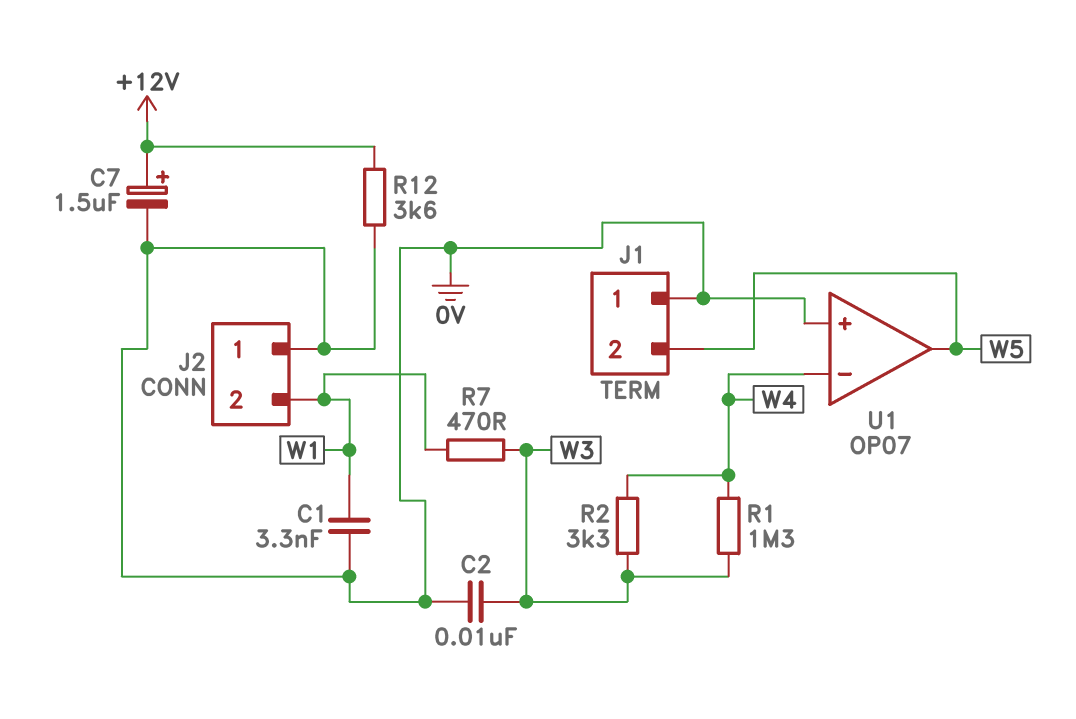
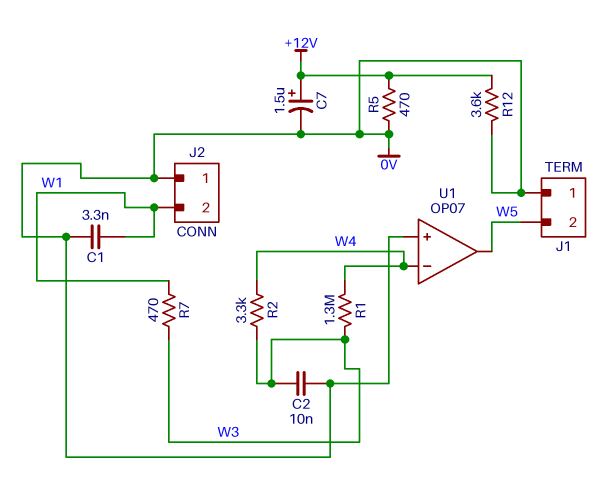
R5: none -> 470 (+12V, 0V)

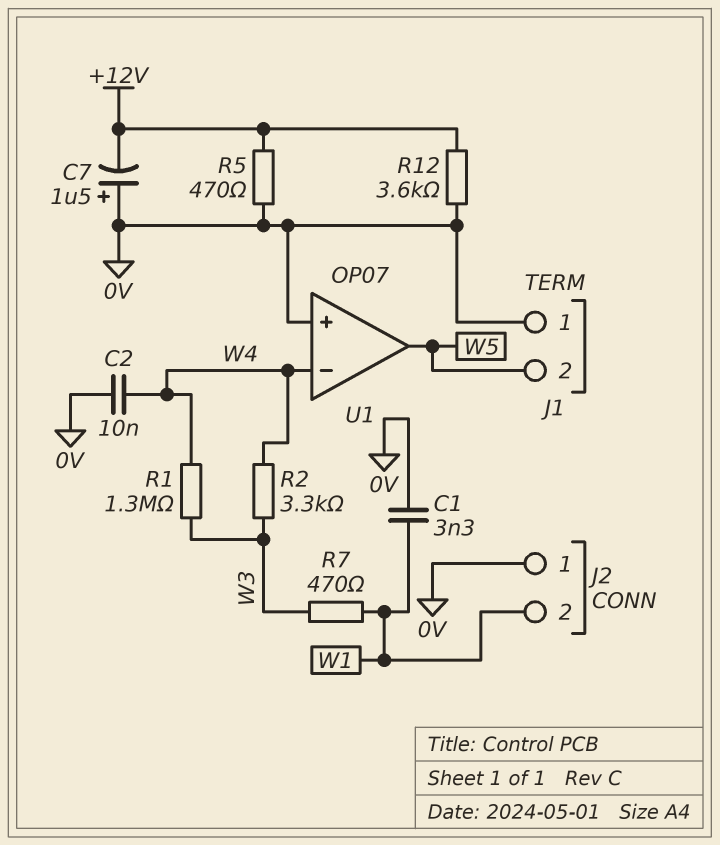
C2: 10nF (0V, W3) -> 10nF (0V, W4)
C7: 1.5uF (plus +12V, minus 0V) -> 1.5uF (plus 0V, minus +12V)

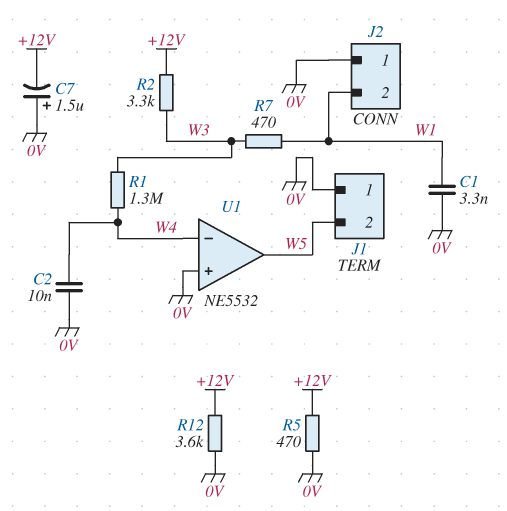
R2: 3.3k (W3, W4) -> 3.3k (+12V, W3)
U1: OP07 -> NE5532

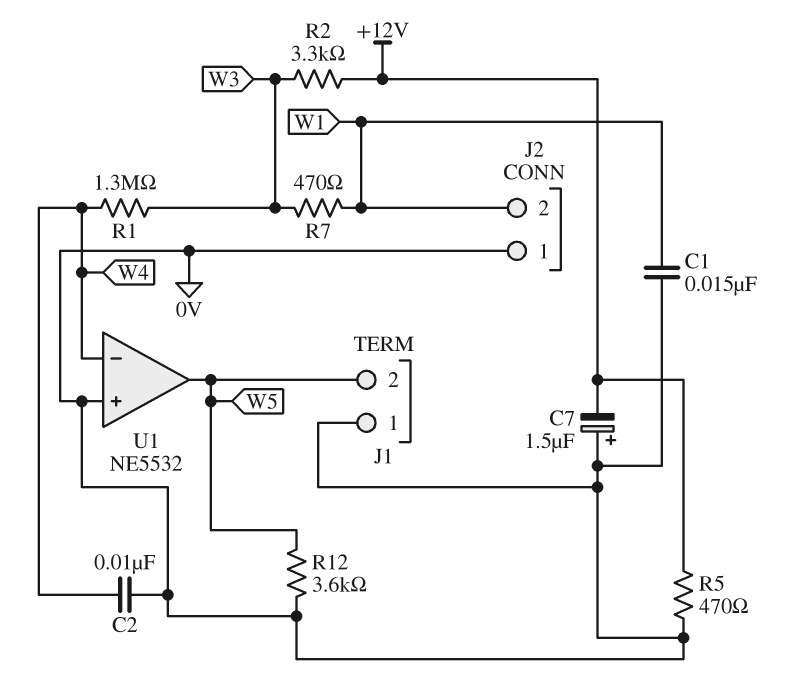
C1: 3.3nF (0V, W1) -> 15nF (0V, W1)
R12: 3.6k (+12V, 0V) -> 3.6k (0V, W5)

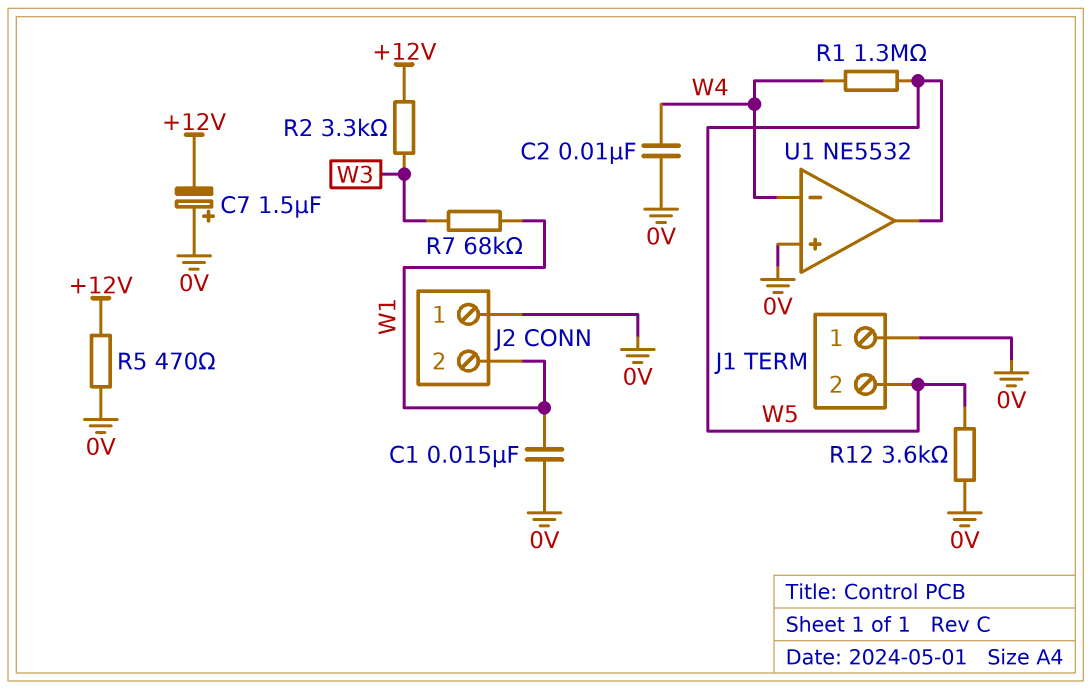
R1: 1.3M (W3, W4) -> 1.3M (W4, W5)
R7: 470 (W1, W3) -> 68k (W1, W3)

